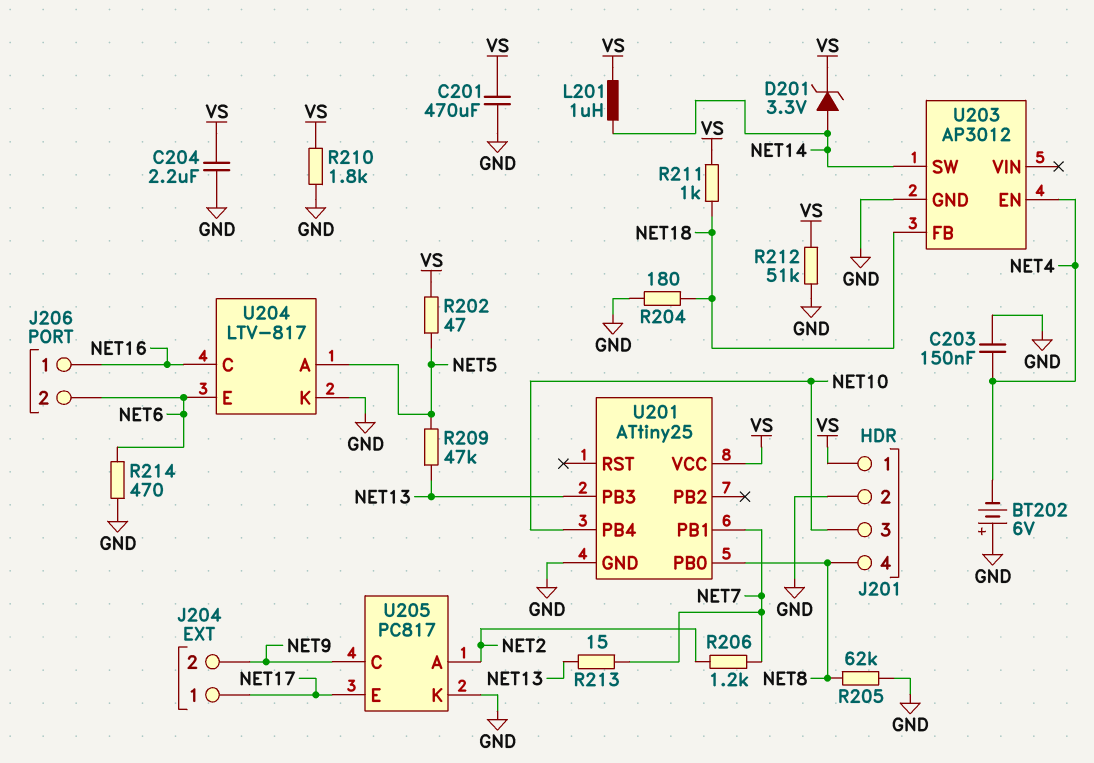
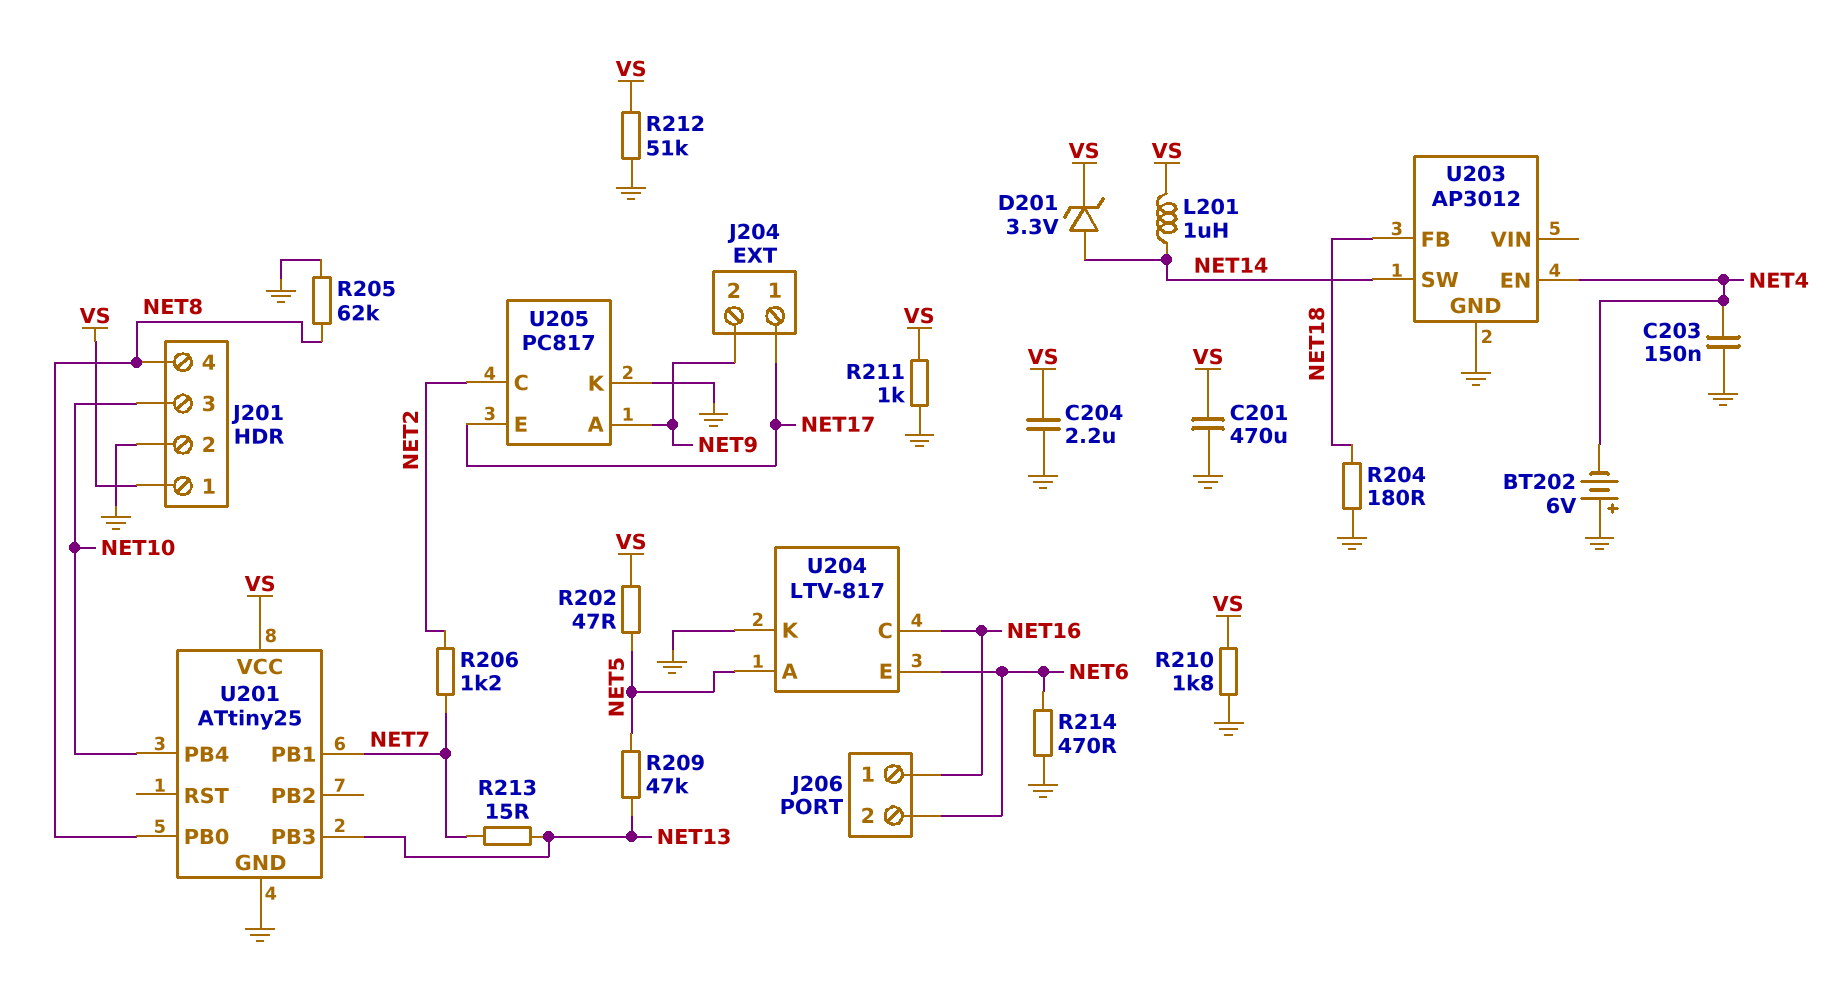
R211: 1k (NET18, VS) -> 1k (GND, VS)
U205 pin A: NET2 -> NET9
U205 pin C: NET9 -> NET2

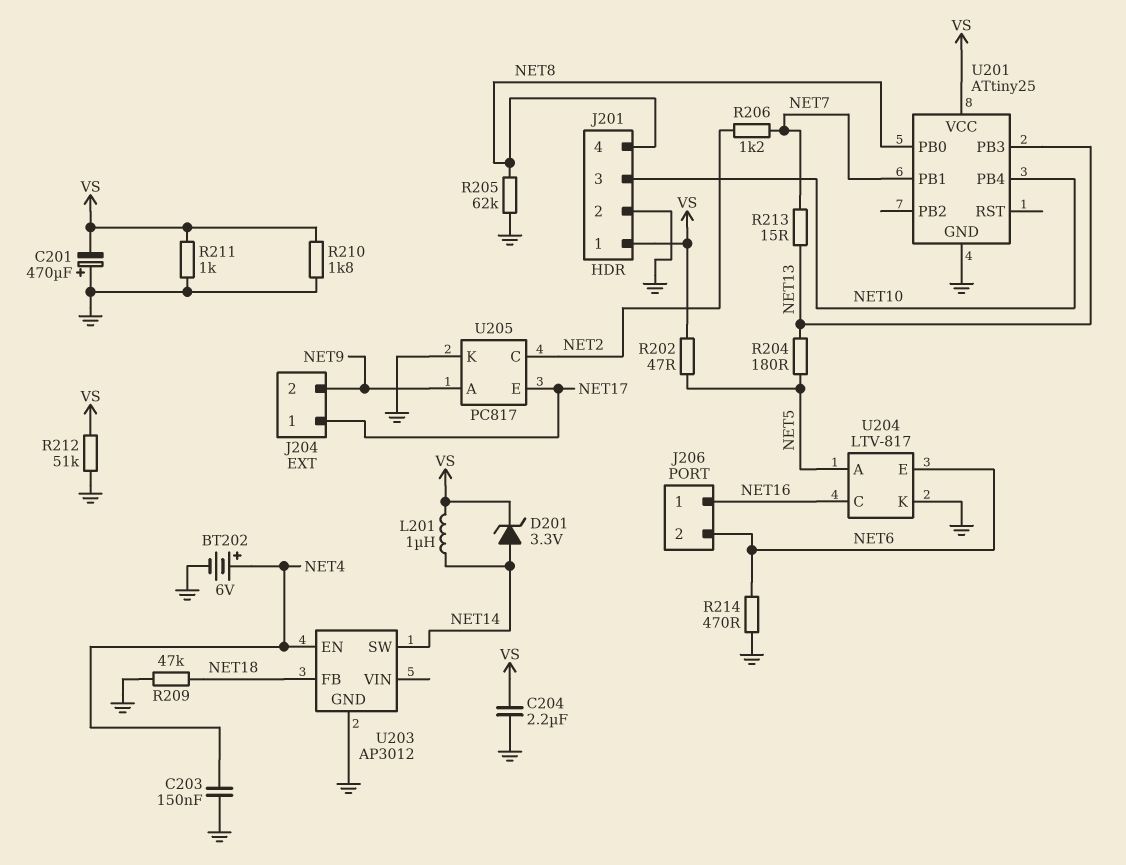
BT202: 6V (plus GND, minus NET4) -> 6V (plus NET4, minus GND)
C201: 470uF (GND, VS) -> 470uF (plus GND, minus VS)
R204: 180 (GND, NET18) -> 180 (NET5, NET13)
R209: 47k (NET5, NET13) -> 47k (GND, NET18)

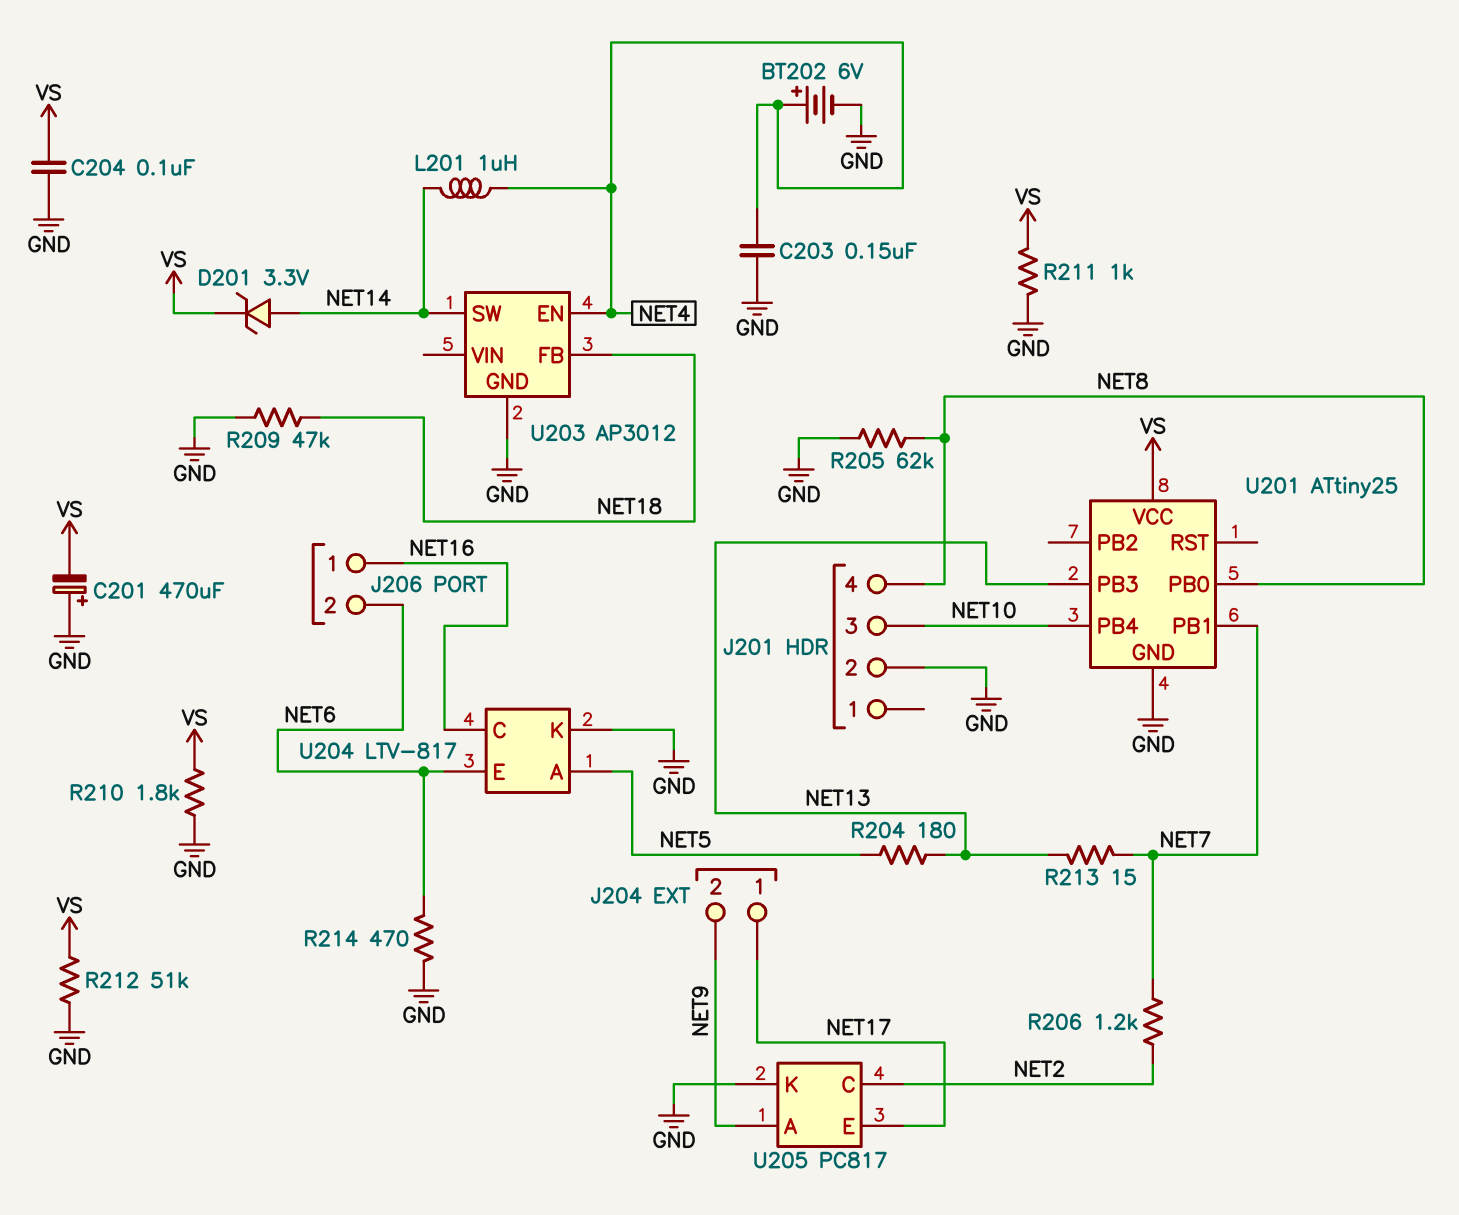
C204: 2.2uF (GND, VS) -> 100nF (GND, VS)
J201 pin 1: VS -> none
L201: 1uH (NET14, VS) -> 1uH (NET4, NET14)
R202: 47 (NET5, VS) -> none

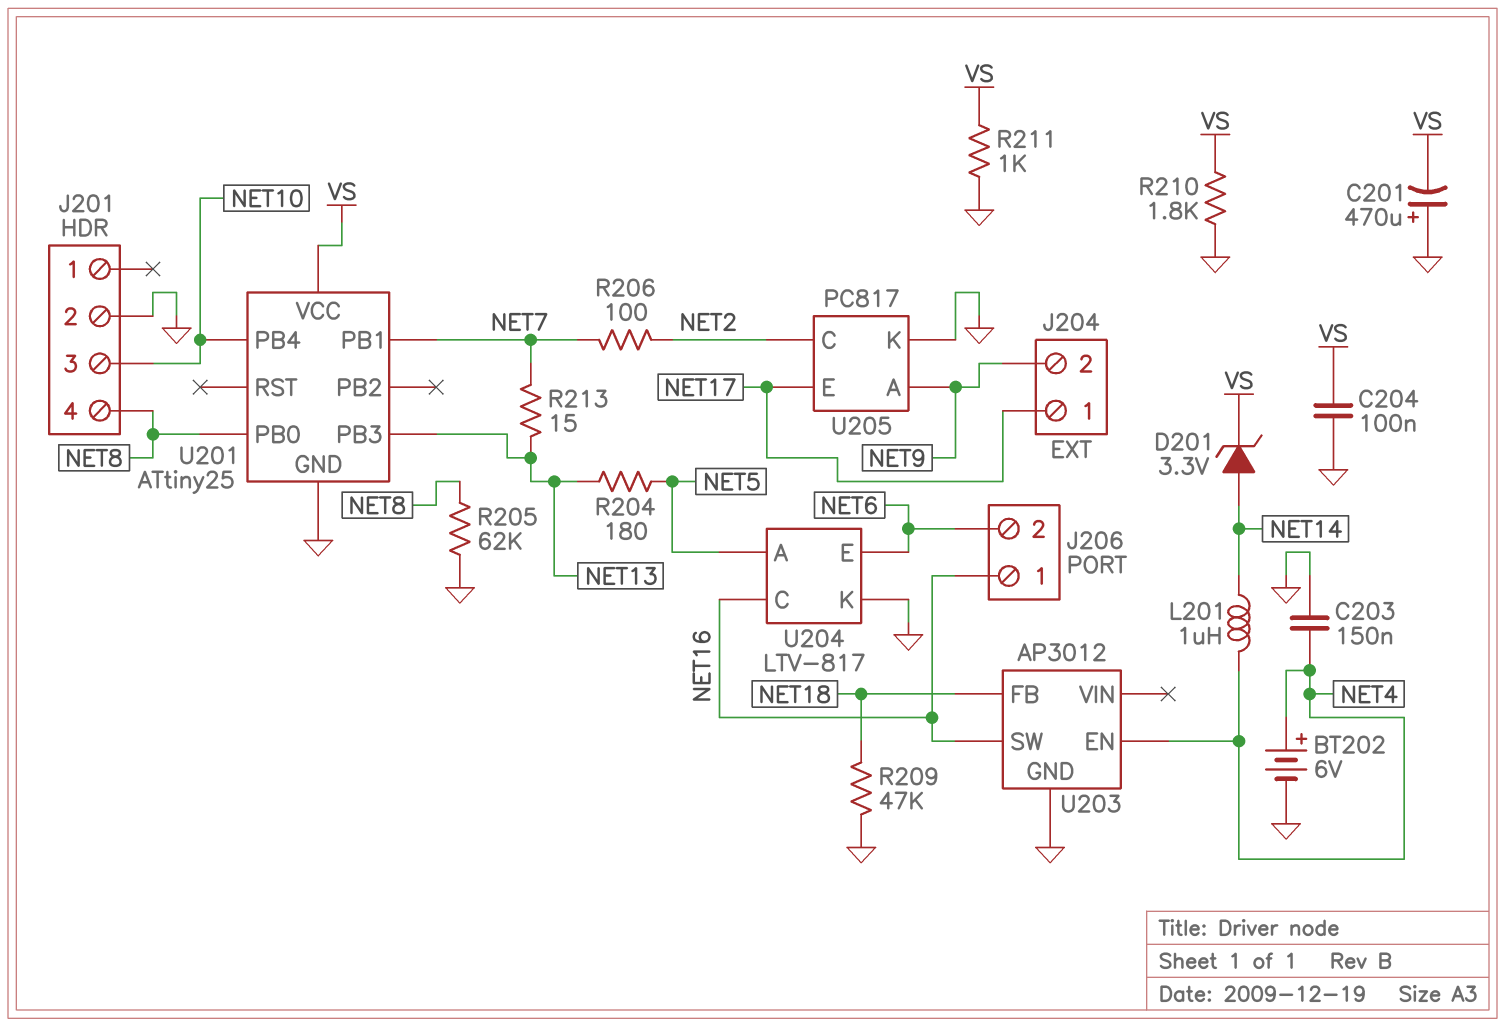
R206: 1.2k (NET2, NET7) -> 100 (NET2, NET7)
R212: 51k (GND, VS) -> none
R214: 470 (GND, NET6) -> none
U203 pin SW: NET14 -> NET16

